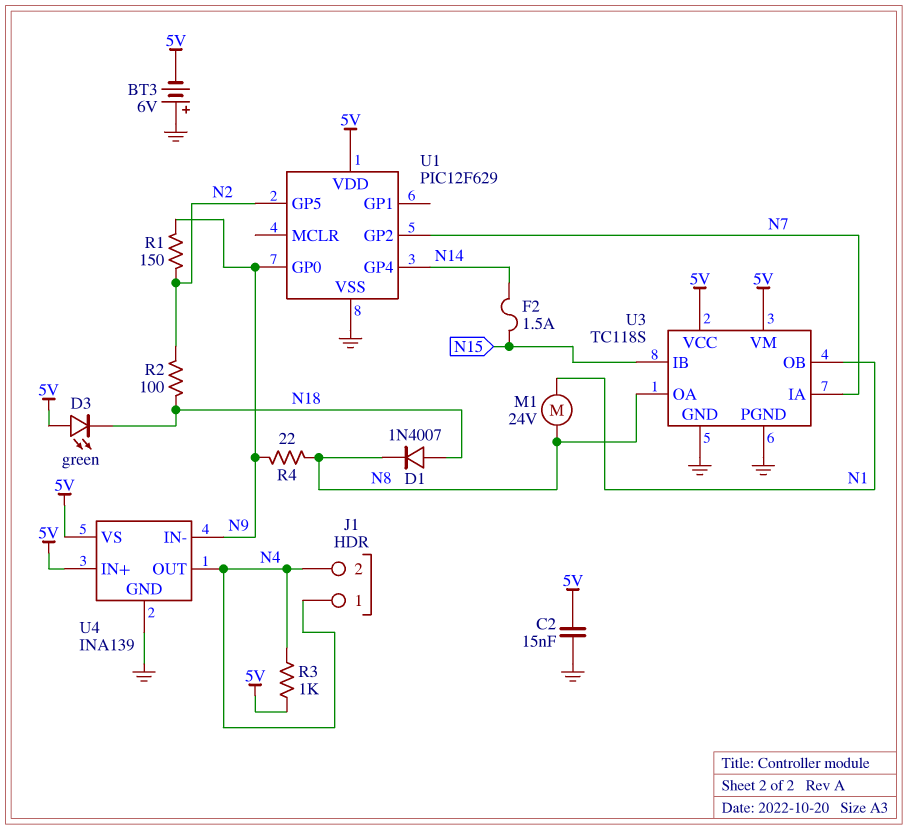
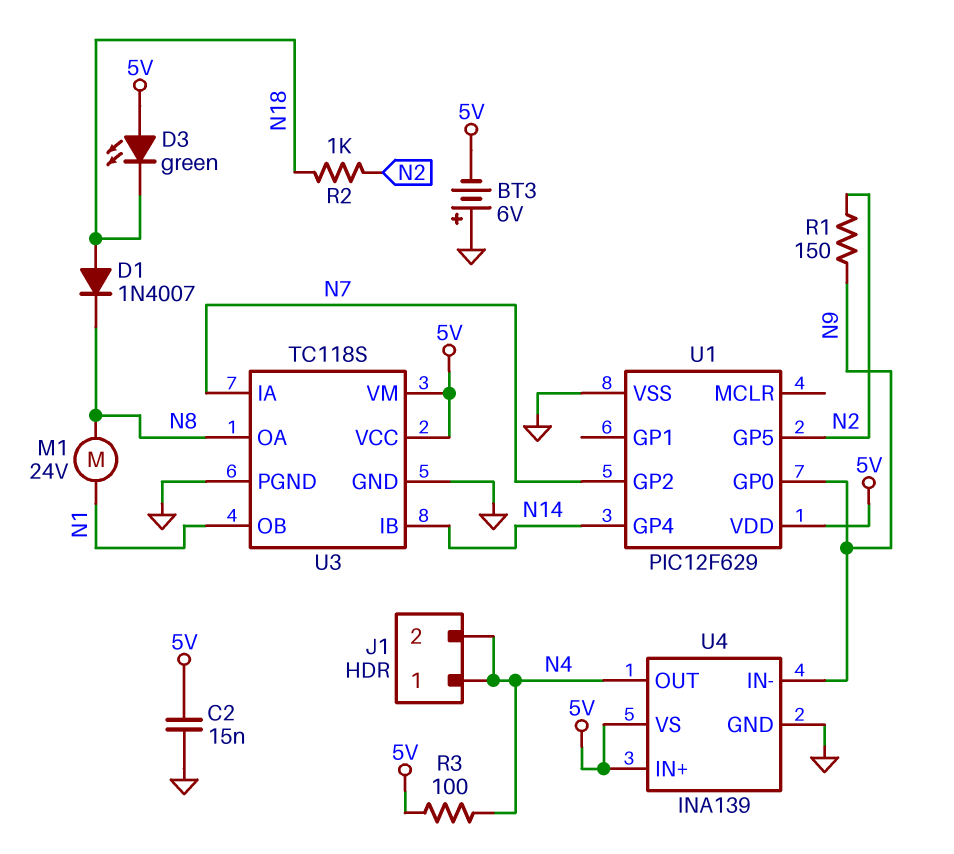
F2: 1.5A (N14, N15) -> none
R2: 100 (N2, N18) -> 1k (N2, N18)
R3: 1k (5V, N4) -> 100 (5V, N4)
R4: 22 (N8, N9) -> none
U3 pin IB: N15 -> N14

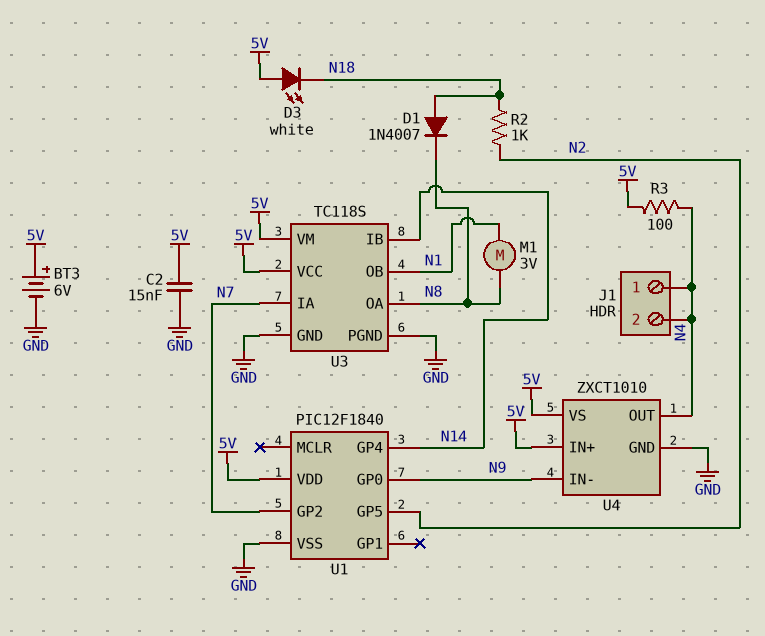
BT3: 6V (plus GND, minus 5V) -> 6V (plus 5V, minus GND)
D3: LED green (A 5V, K N18) -> LED white (A 5V, K N18)
M1: motor 24V (N1, N8) -> motor 3V (N1, N8)
R1: 150 (N2, N9) -> none
U1: PIC12F629 -> PIC12F1840
U4: INA139 -> ZXCT1010

